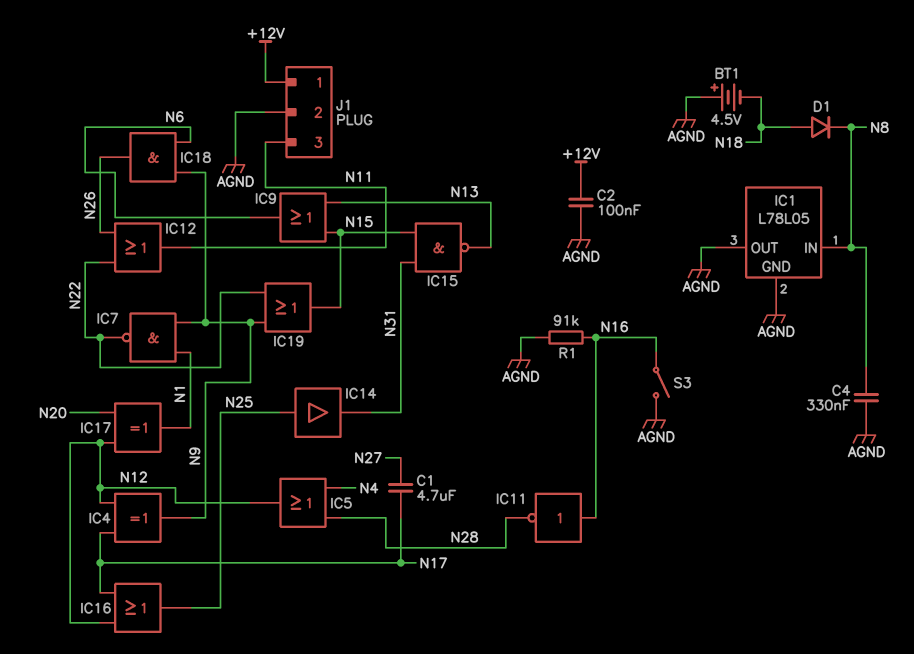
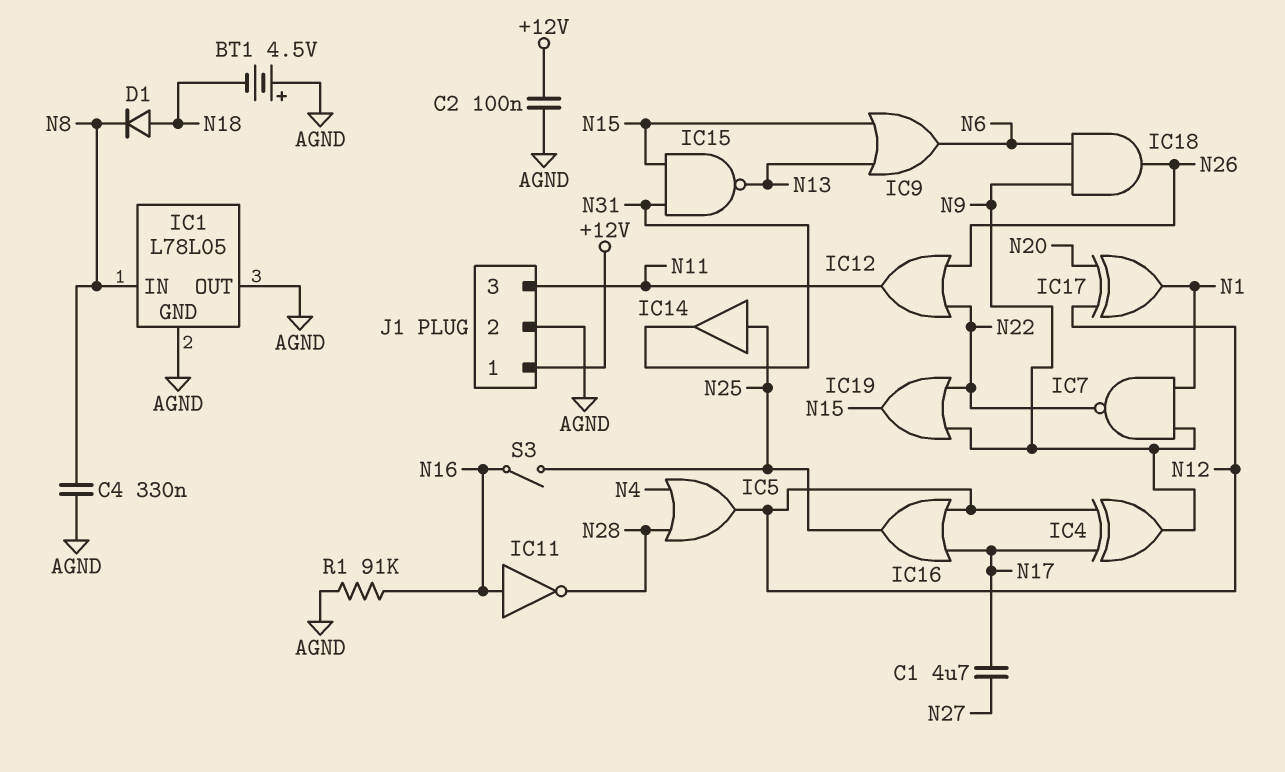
S3: switch (AGND, N16) -> switch (N16, N25)

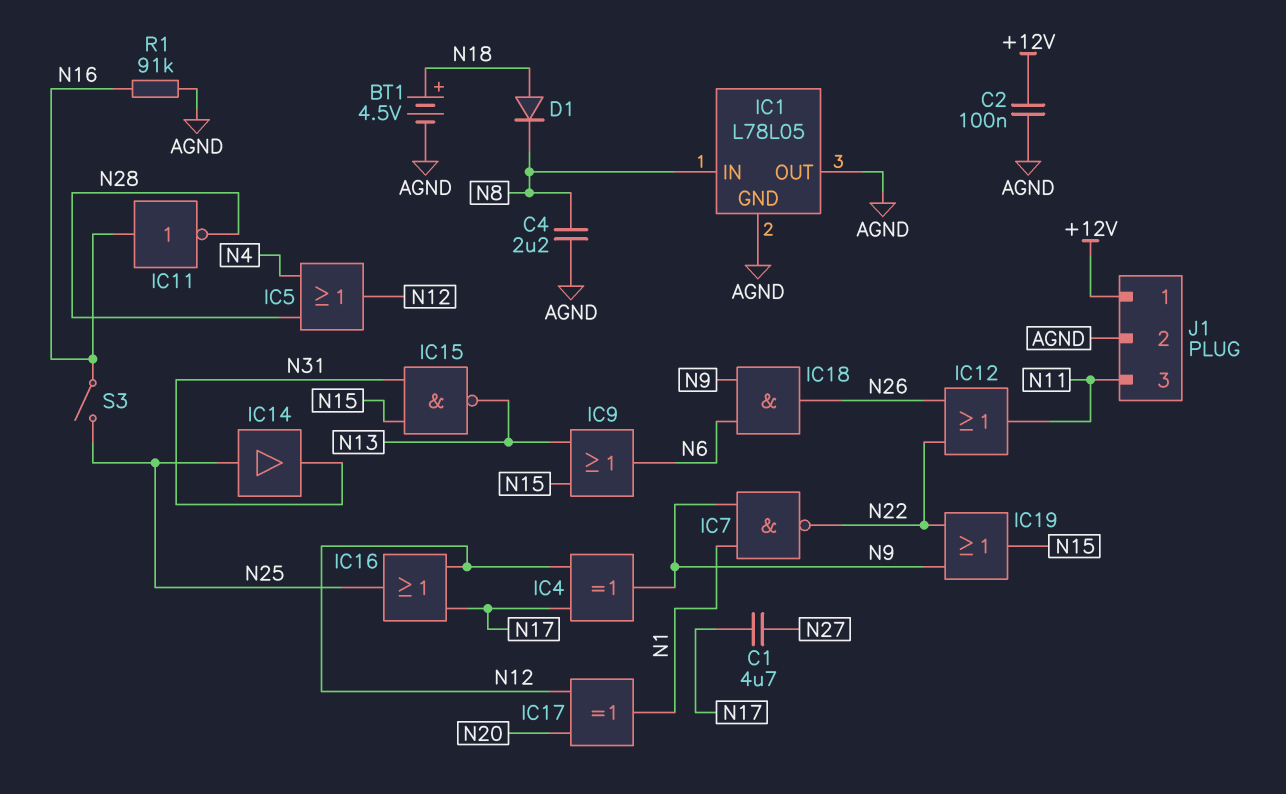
BT1: 4.5V (plus AGND, minus N18) -> 4.5V (plus N18, minus AGND)
C4: 330nF (AGND, N8) -> 2.2uF (AGND, N8)

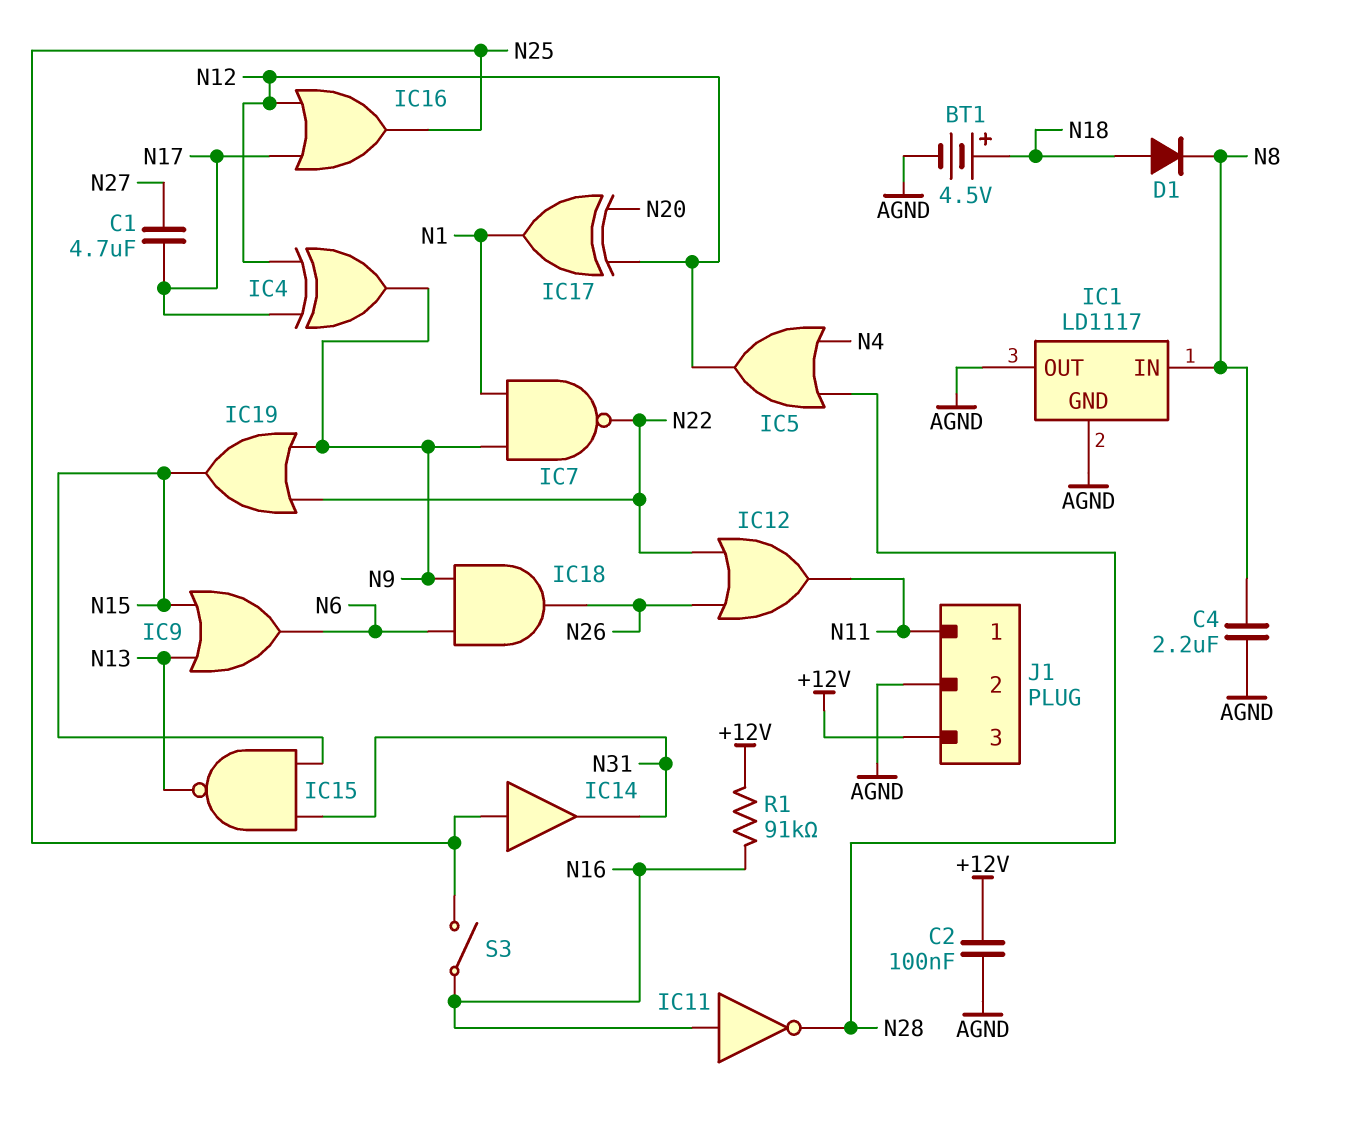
IC1: L78L05 -> LD1117
J1 pin 1: +12V -> N11
J1 pin 3: N11 -> +12V
R1: 91k (AGND, N16) -> 91k (+12V, N16)

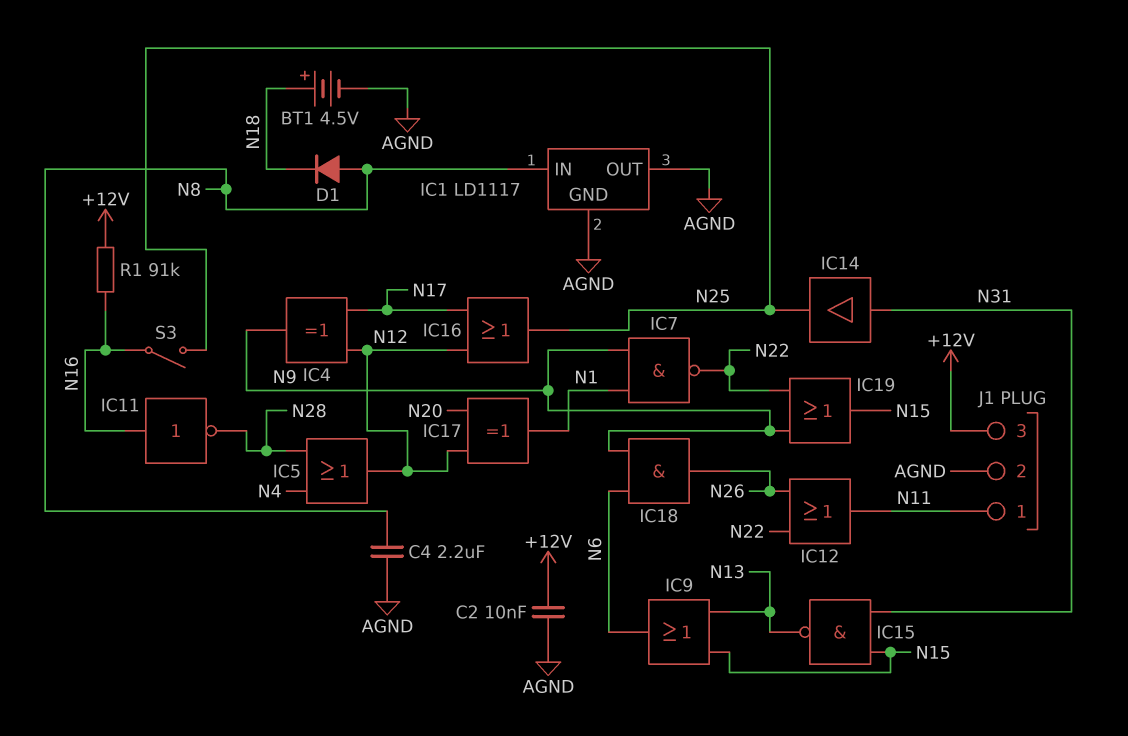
C1: 4.7uF (N17, N27) -> none
C2: 100nF (+12V, AGND) -> 10nF (+12V, AGND)
D1: diode (A N18, K N8) -> diode (A N8, K N18)
IC14: buffer (in N25, out N31) -> buffer (in N31, out N25)

